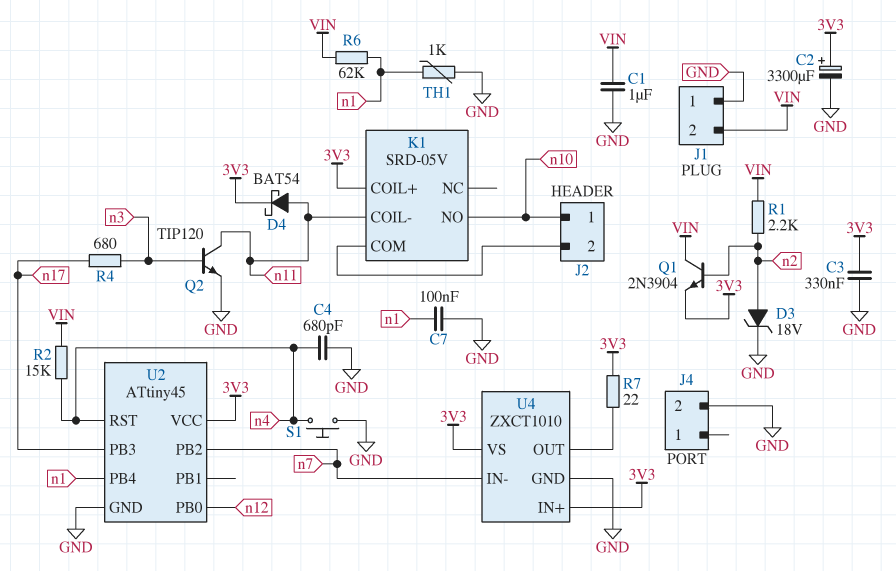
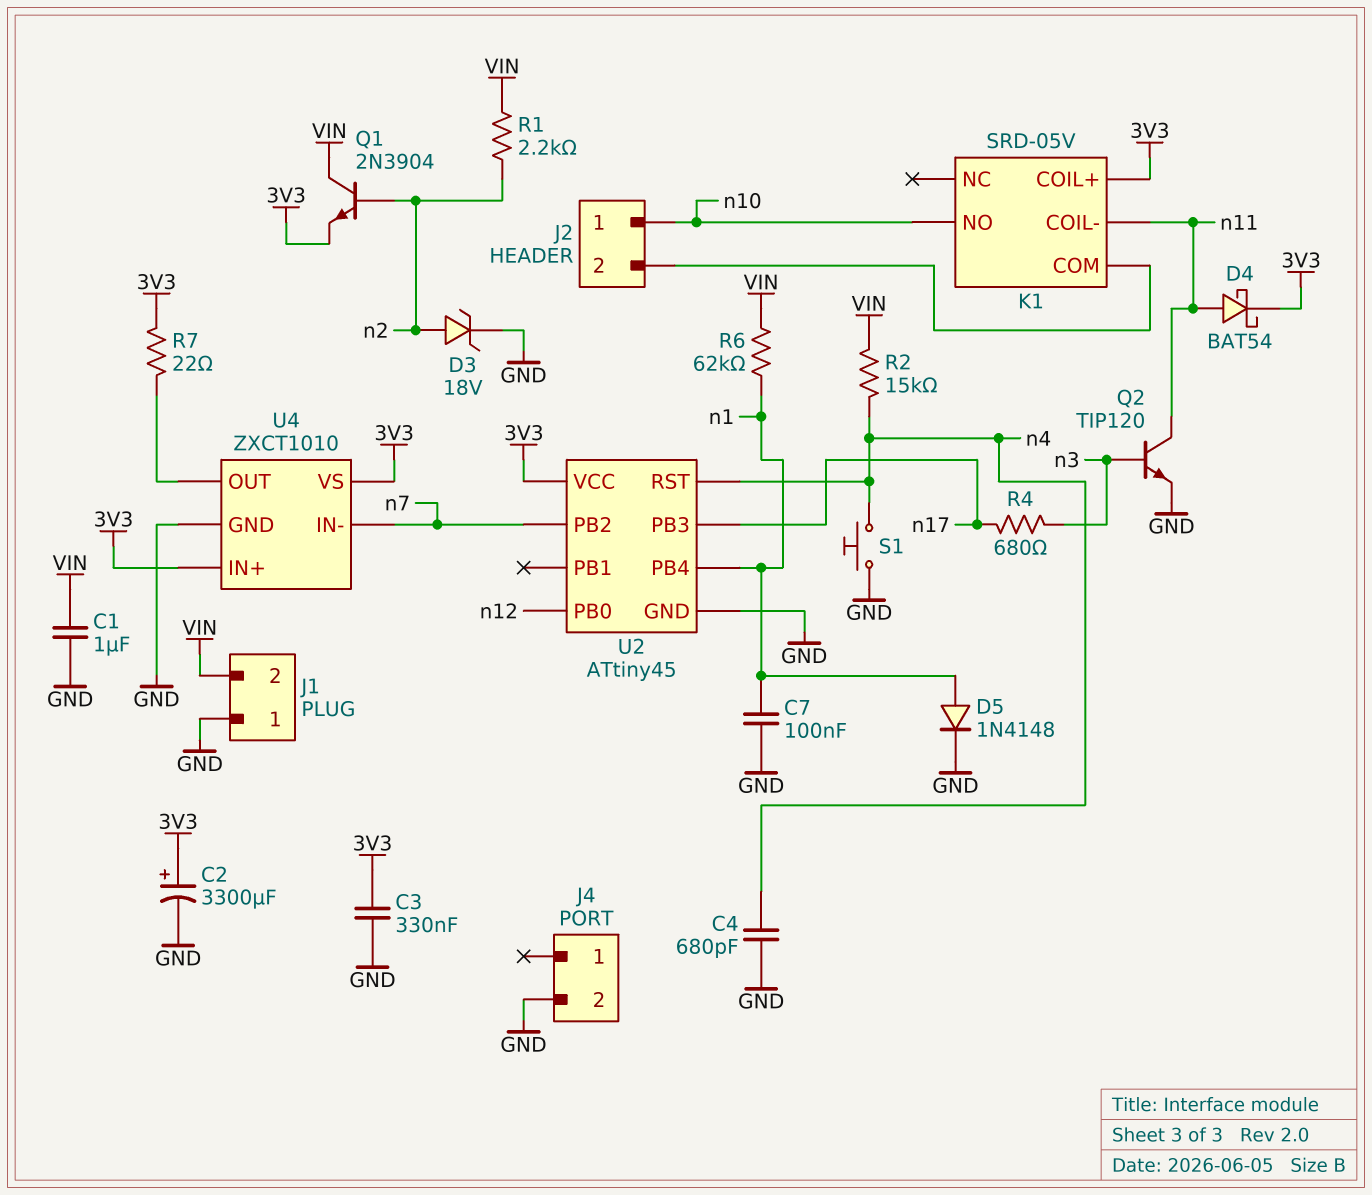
D5: none -> diode 1N4148 (A n1, K GND)
TH1: 1k (GND, n1) -> none

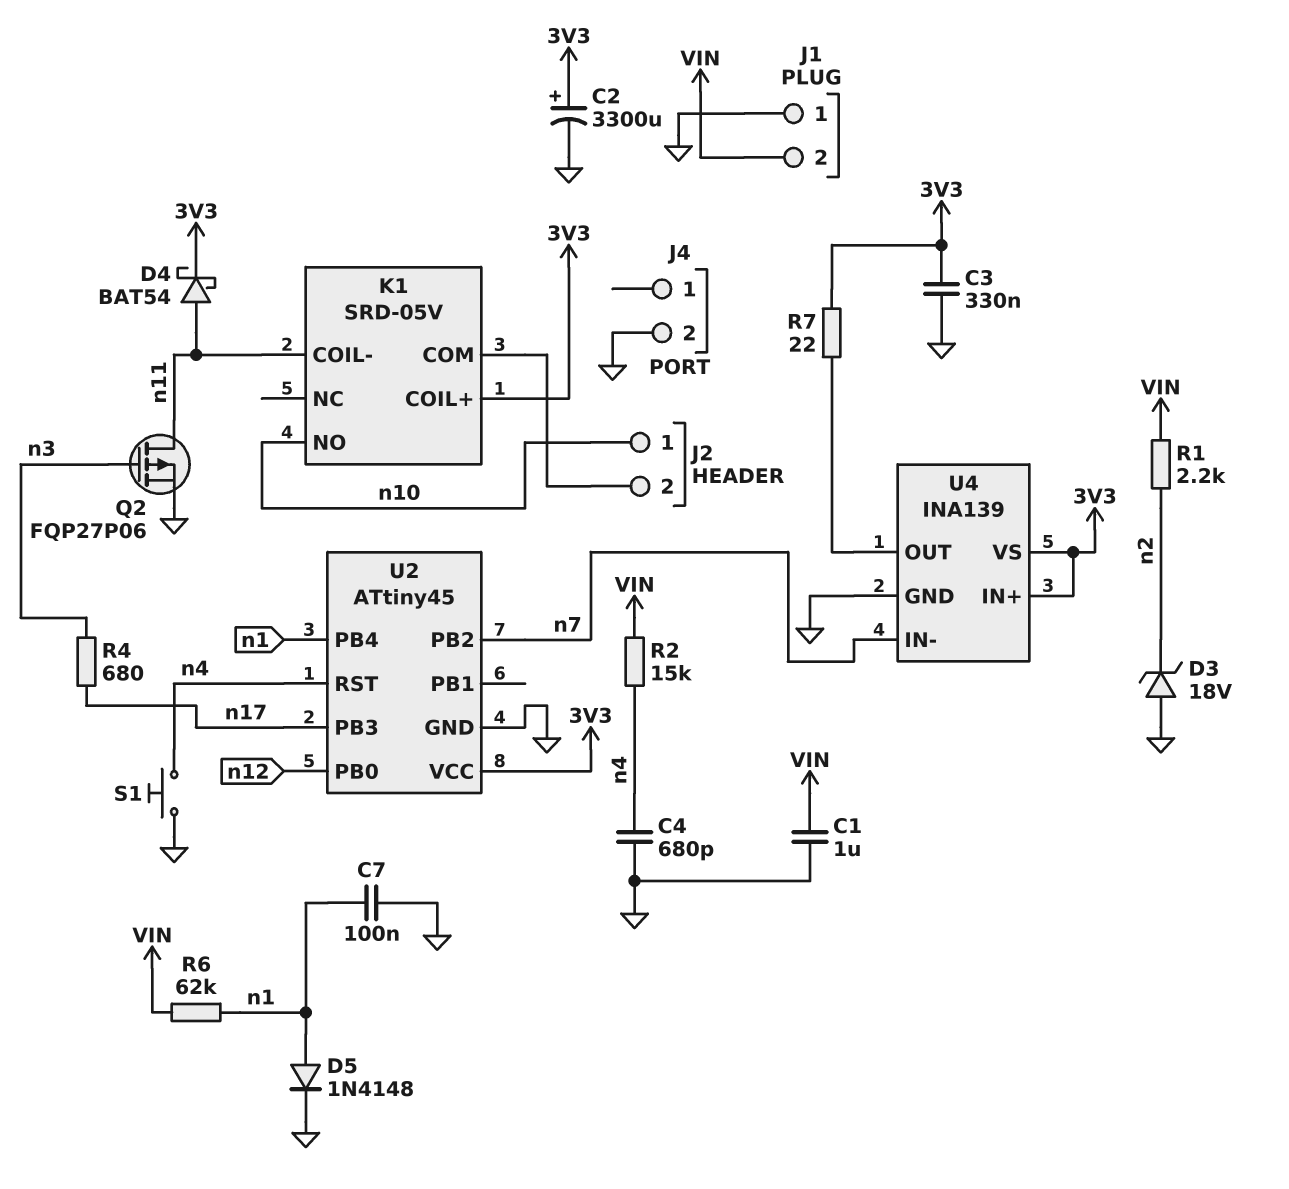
D3: zener 18V (A n2, K GND) -> zener 18V (A GND, K n2)
Q1: NPN 2N3904 (B n2, C VIN, E 3V3) -> none
Q2: NPN TIP120 (B n3, C n11, E GND) -> PMOS FQP27P06 (G n3, D n11, S GND)
U4: ZXCT1010 -> INA139

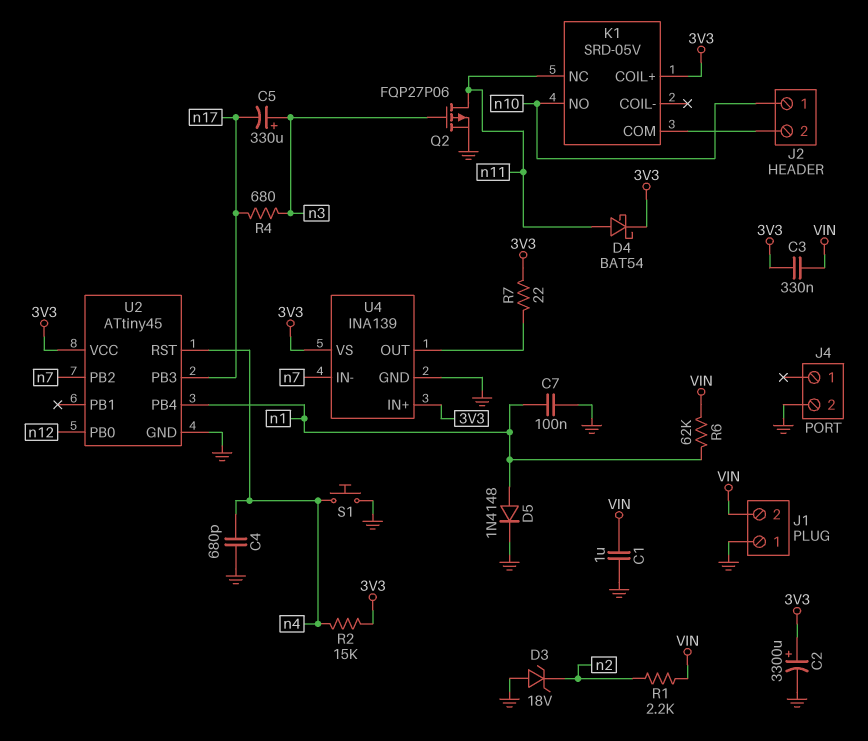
C3: 330nF (3V3, GND) -> 330nF (3V3, VIN)
C5: none -> 330uF (plus n3, minus n17)
K1 pin COIL-: n11 -> none
K1 pin NC: none -> n11
R2: 15k (VIN, n4) -> 15k (3V3, n4)

